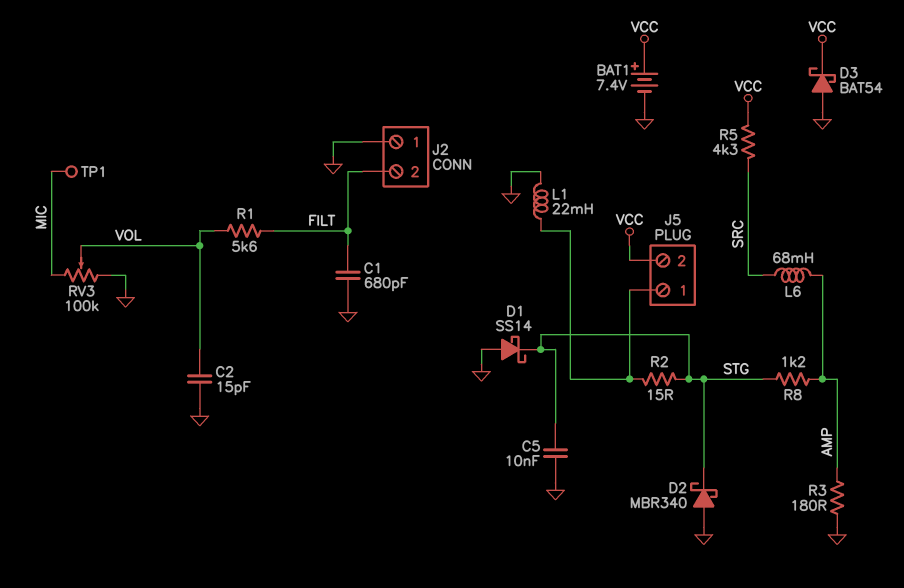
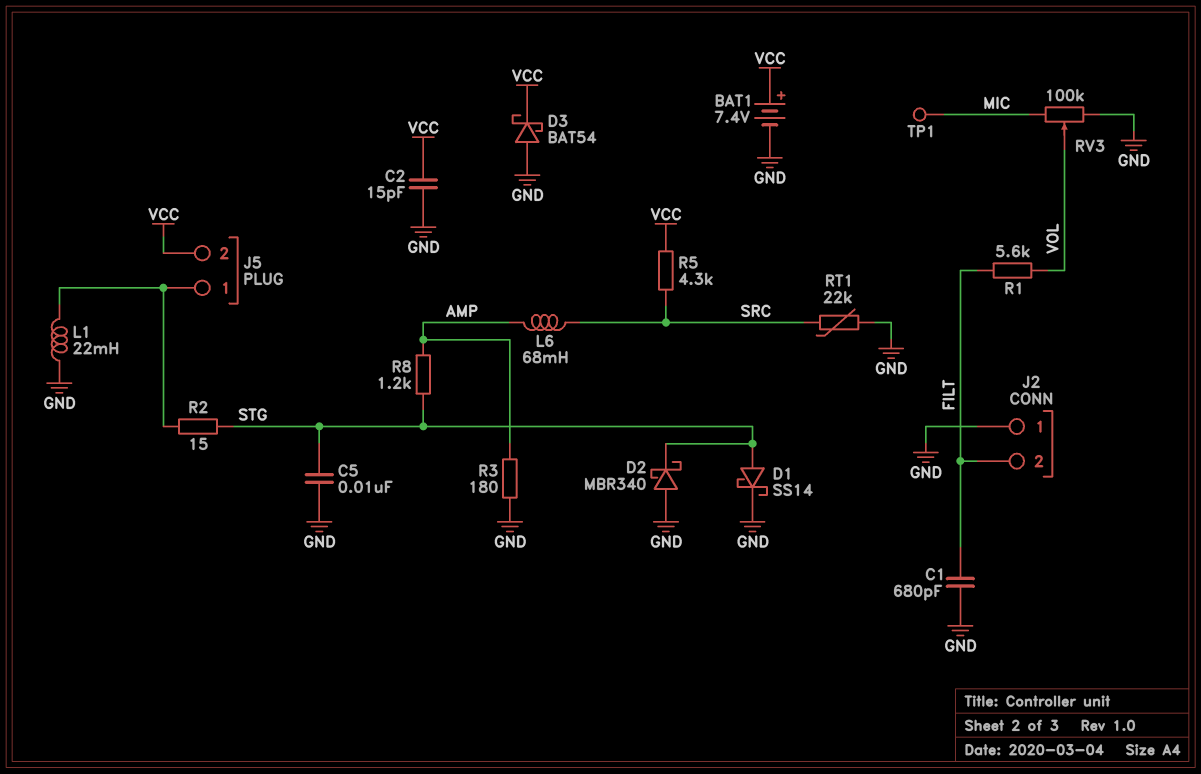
C2: 15pF (GND, VOL) -> 15pF (GND, VCC)
D1: schottky SS14 (A GND, K STG) -> schottky SS14 (A STG, K GND)
RT1: none -> 22k (GND, SRC)

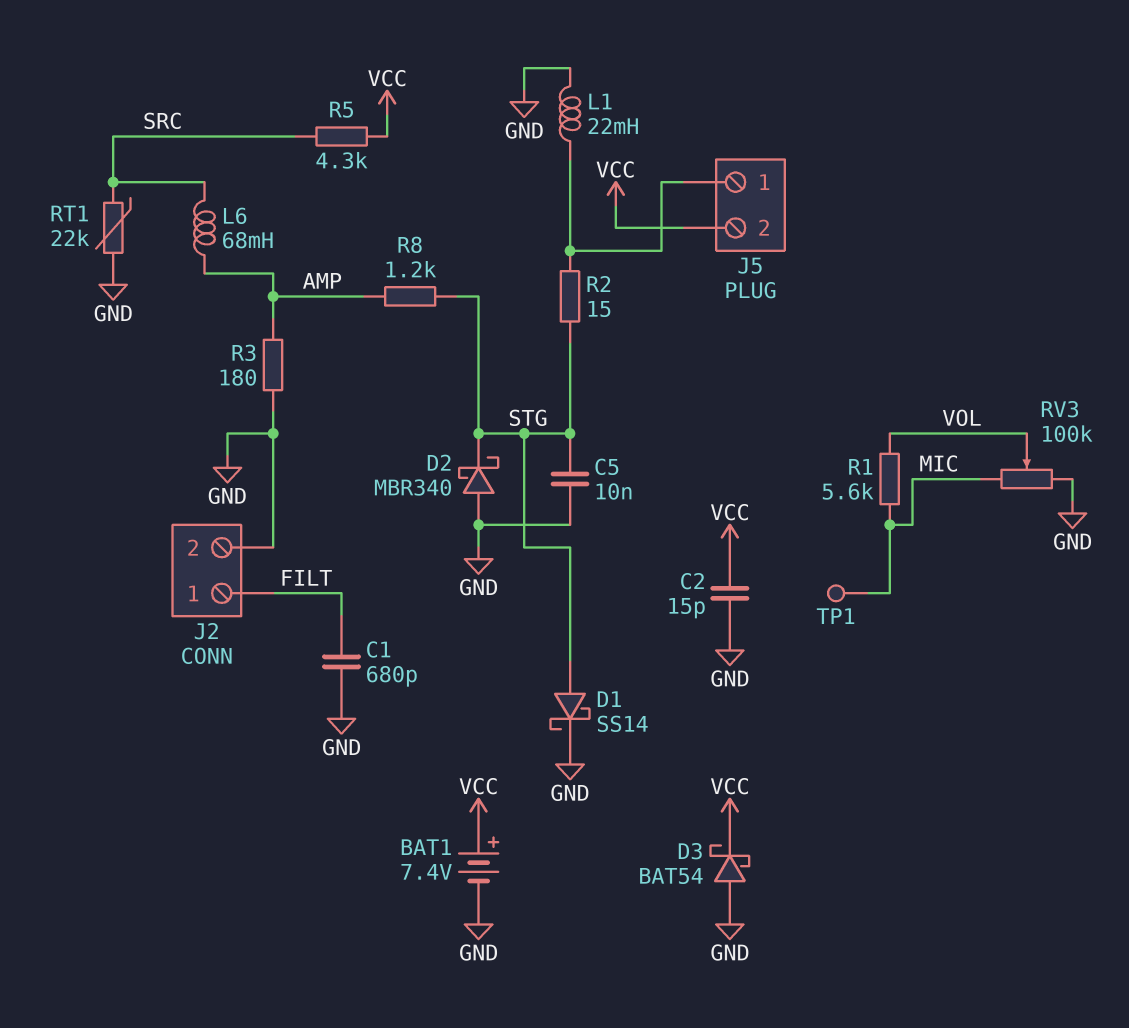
J2 pin 1: GND -> FILT
J2 pin 2: FILT -> GND
R1: 5.6k (FILT, VOL) -> 5.6k (MIC, VOL)

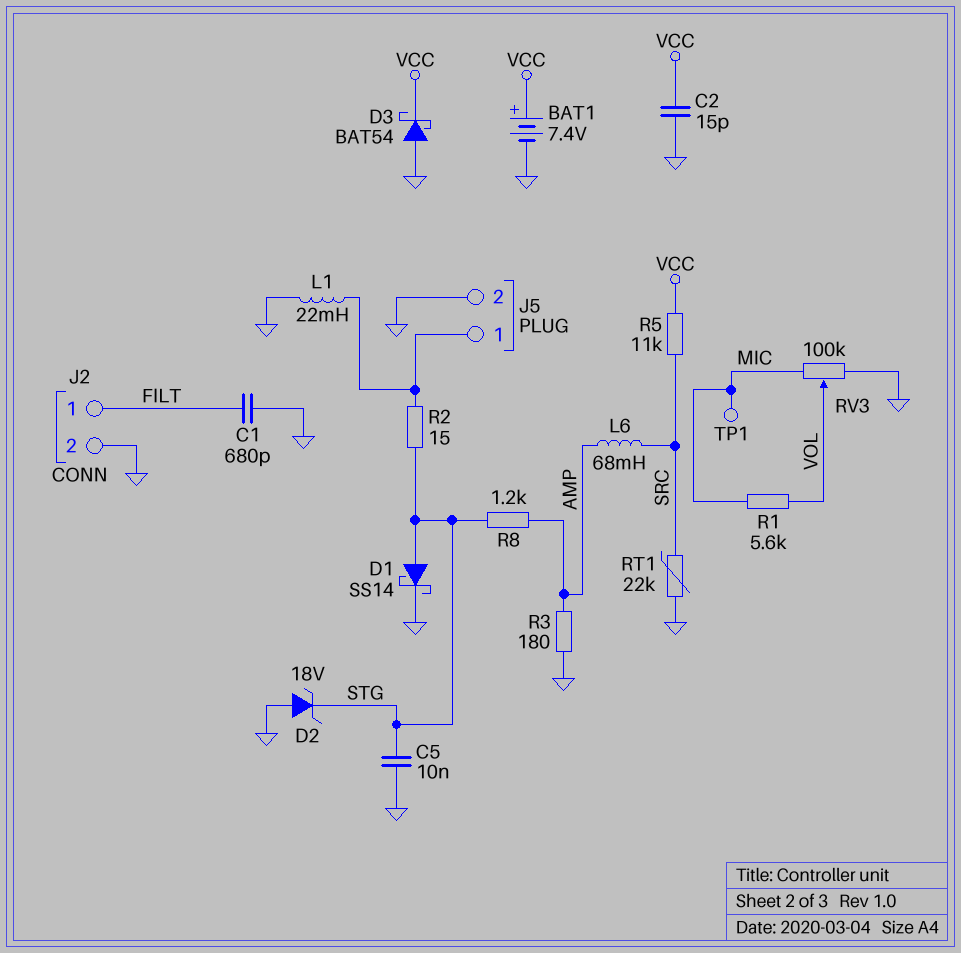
D2: schottky MBR340 (A GND, K STG) -> zener 18V (A GND, K STG)
J5 pin 2: VCC -> GND
R5: 4.3k (SRC, VCC) -> 11k (SRC, VCC)

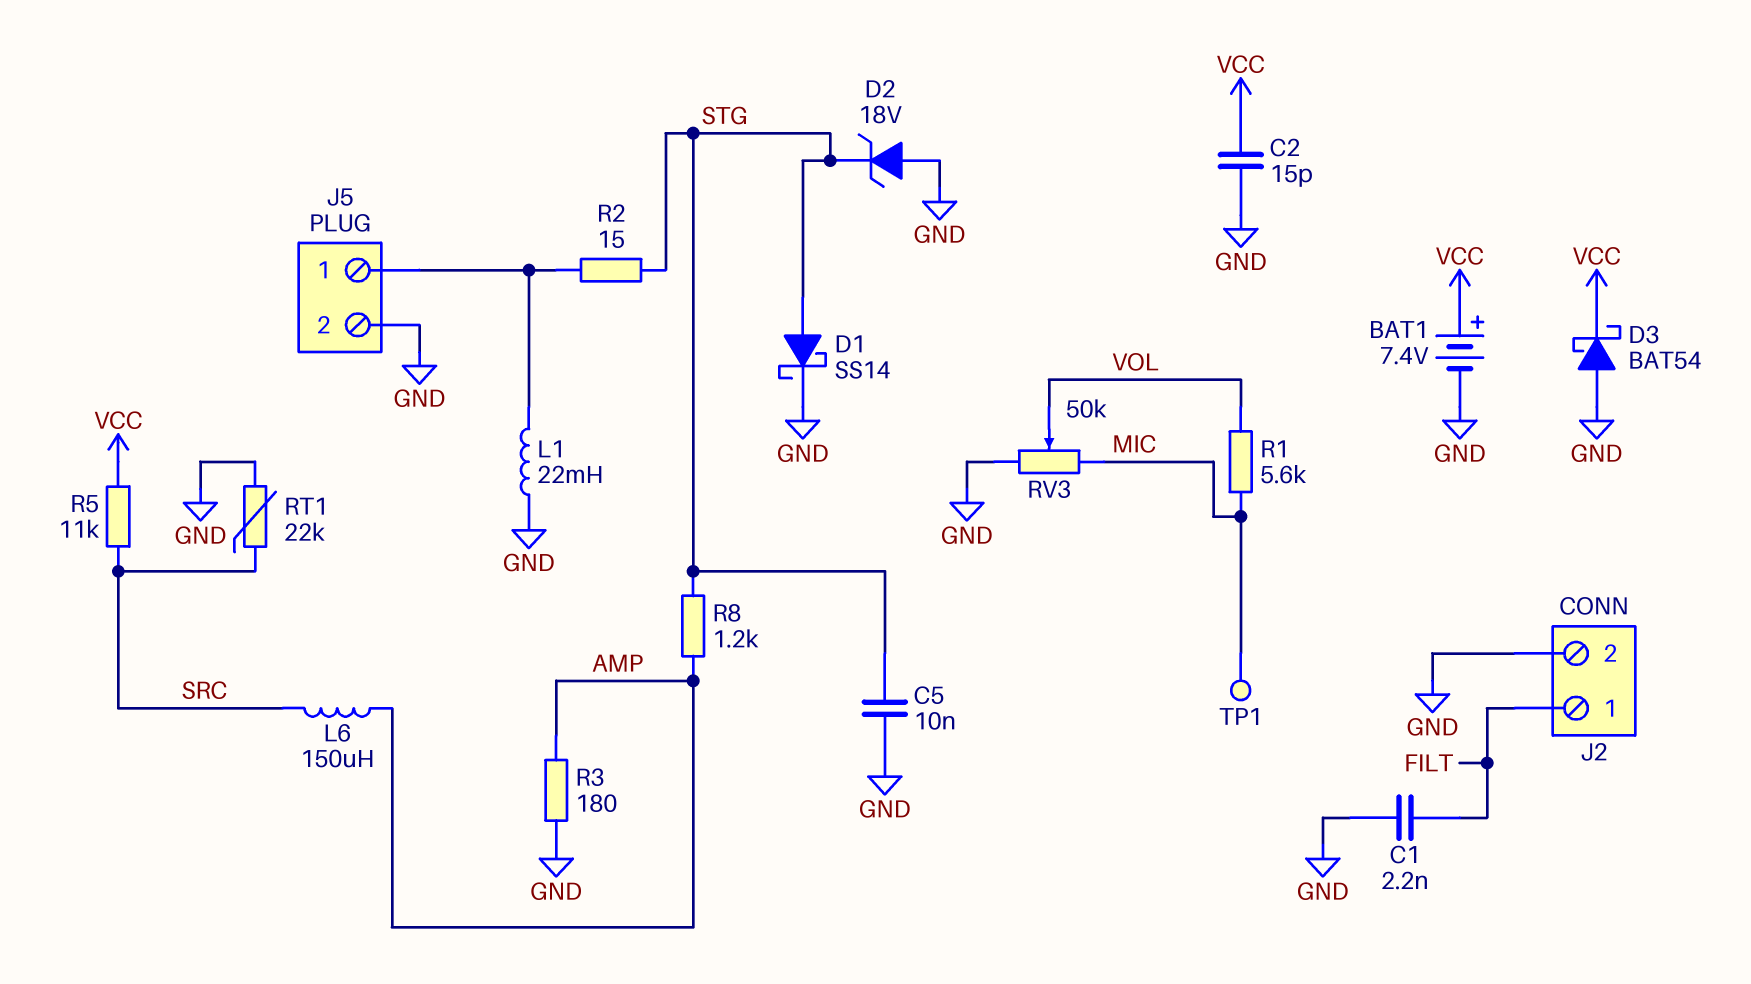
C1: 680pF (FILT, GND) -> 2.2nF (FILT, GND)
L6: 68mH (AMP, SRC) -> 150uH (AMP, SRC)
RV3: 100k (GND, MIC, wiper VOL) -> 50k (GND, MIC, wiper VOL)

